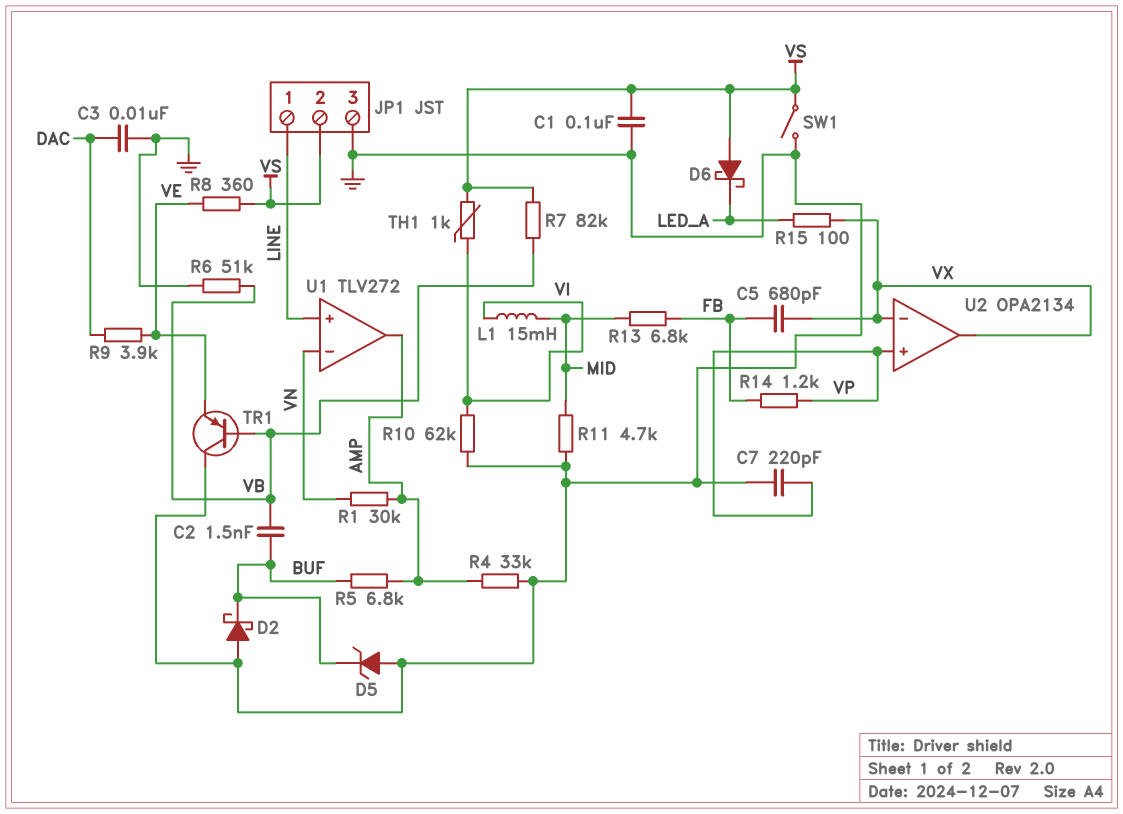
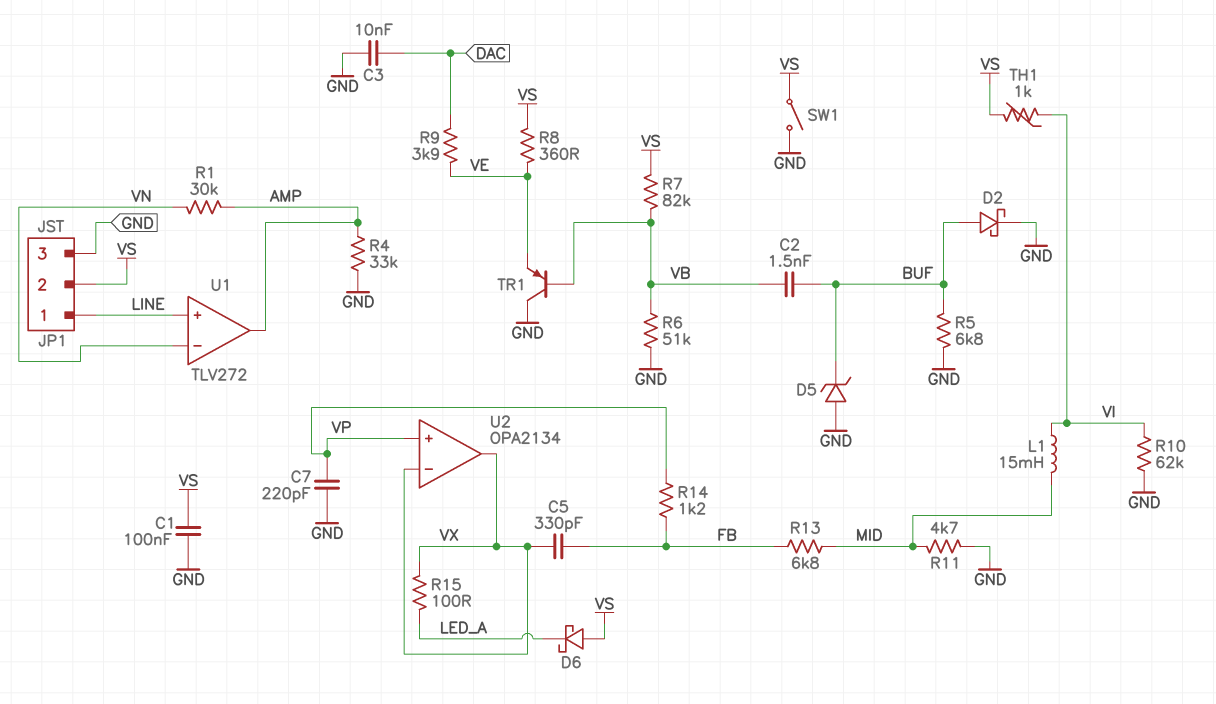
C5: 680pF (FB, VX) -> 330pF (FB, VX)
D2: schottky (A GND, K BUF) -> schottky (A BUF, K GND)
R5: 6.8k (AMP, BUF) -> 6.8k (BUF, GND)

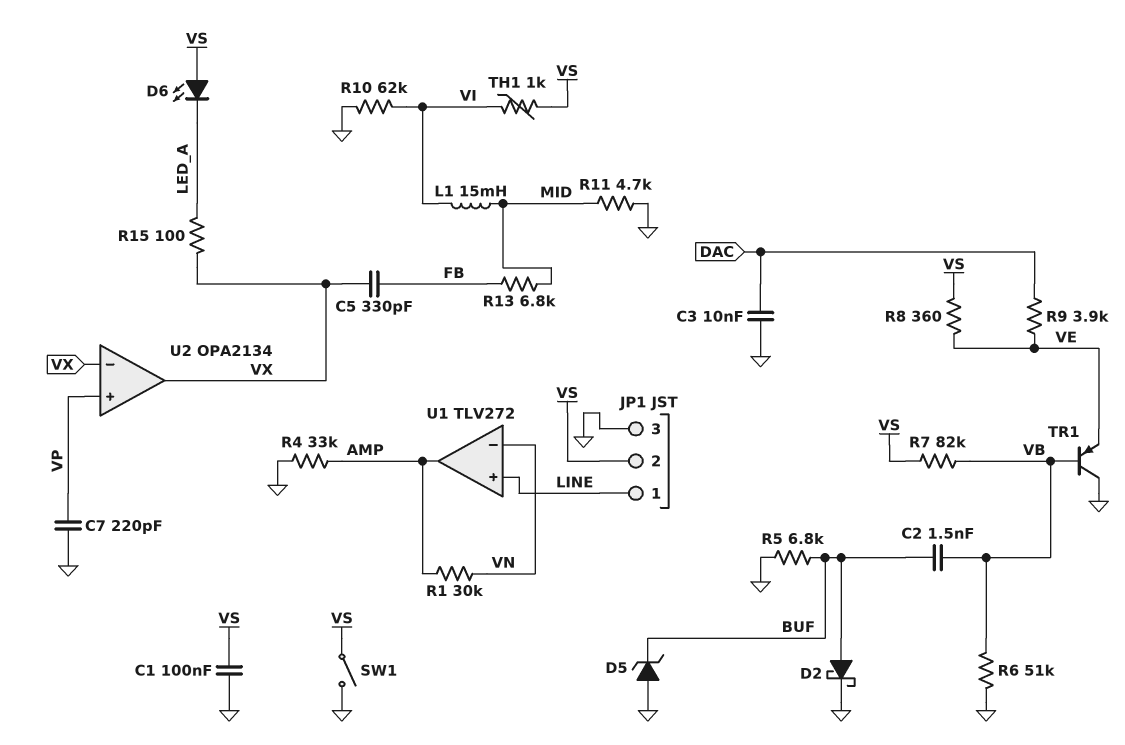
D6: schottky (A VS, K LED_A) -> LED (A VS, K LED_A)
R14: 1.2k (FB, VP) -> none

